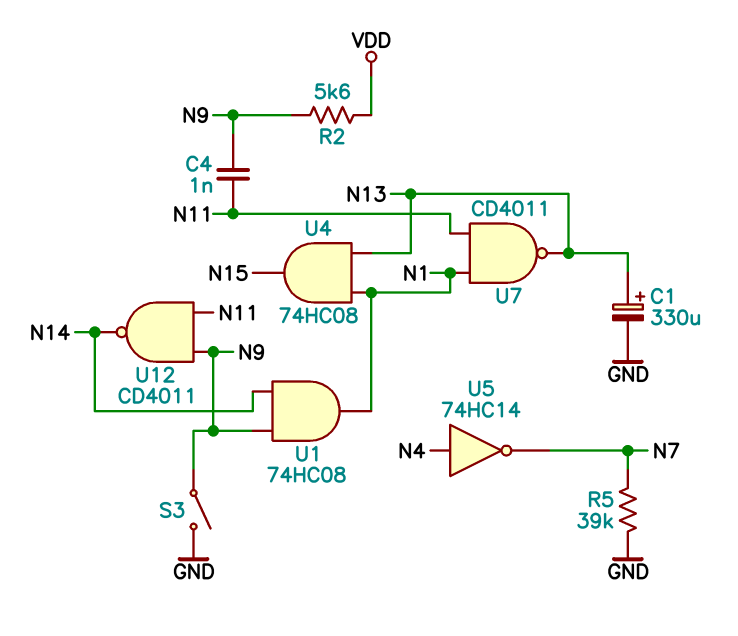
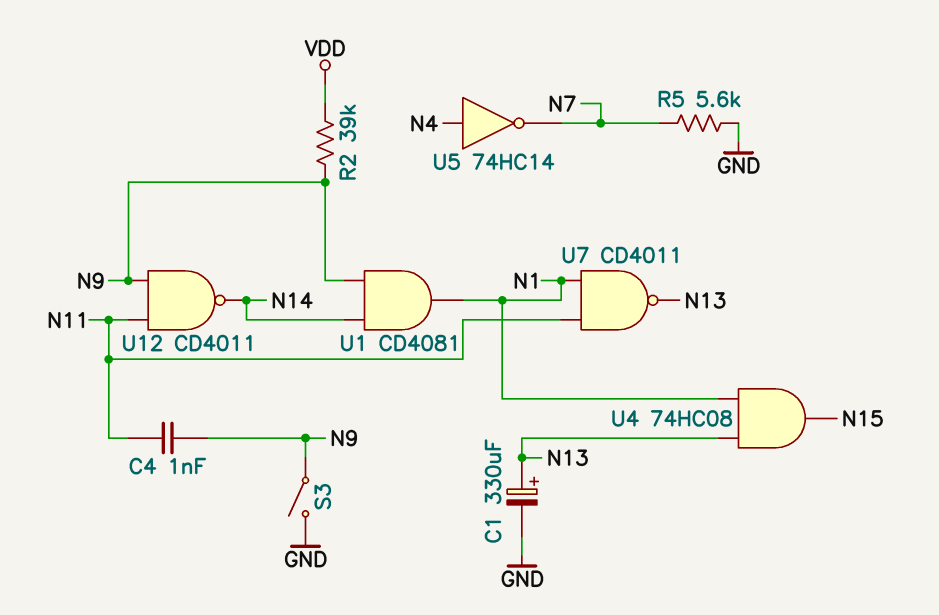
R2: 5.6k (N9, VDD) -> 39k (N9, VDD)
R5: 39k (GND, N7) -> 5.6k (GND, N7)
U1: AND 74HC08 (in N9, in N14, out N1) -> AND CD4081 (in N9, in N14, out N1)

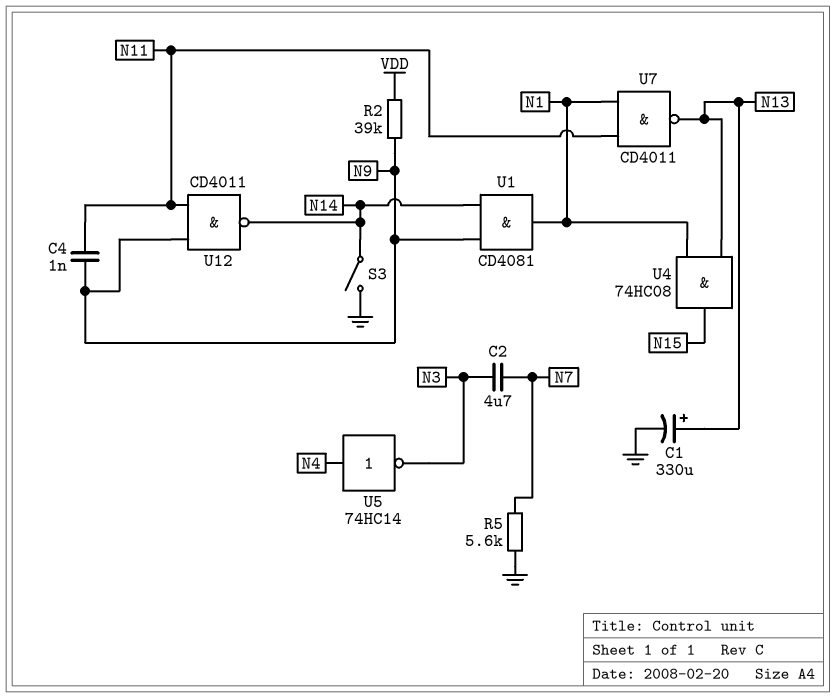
C2: none -> 4.7uF (N3, N7)
S3: switch (GND, N9) -> switch (GND, N14)
U5: NOT 74HC14 (in N4, out N7) -> NOT 74HC14 (in N4, out N3)

